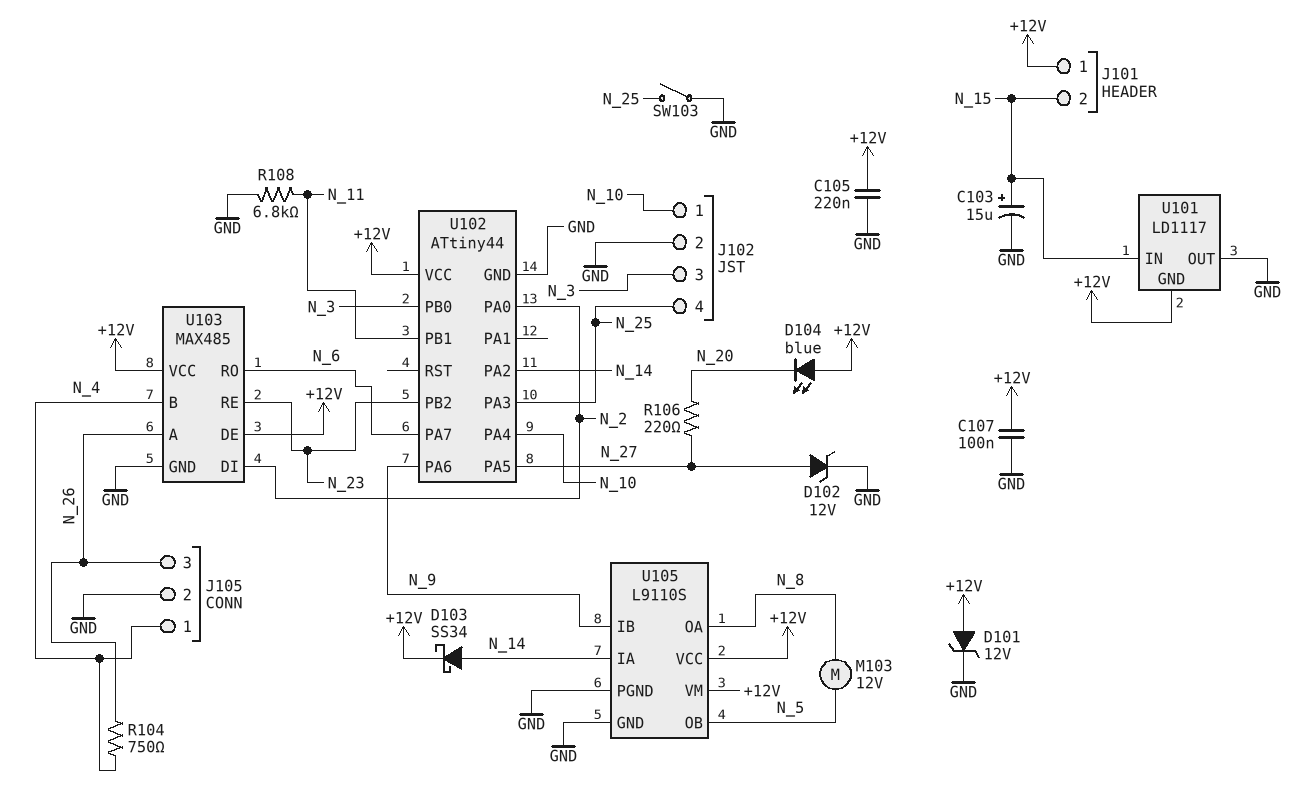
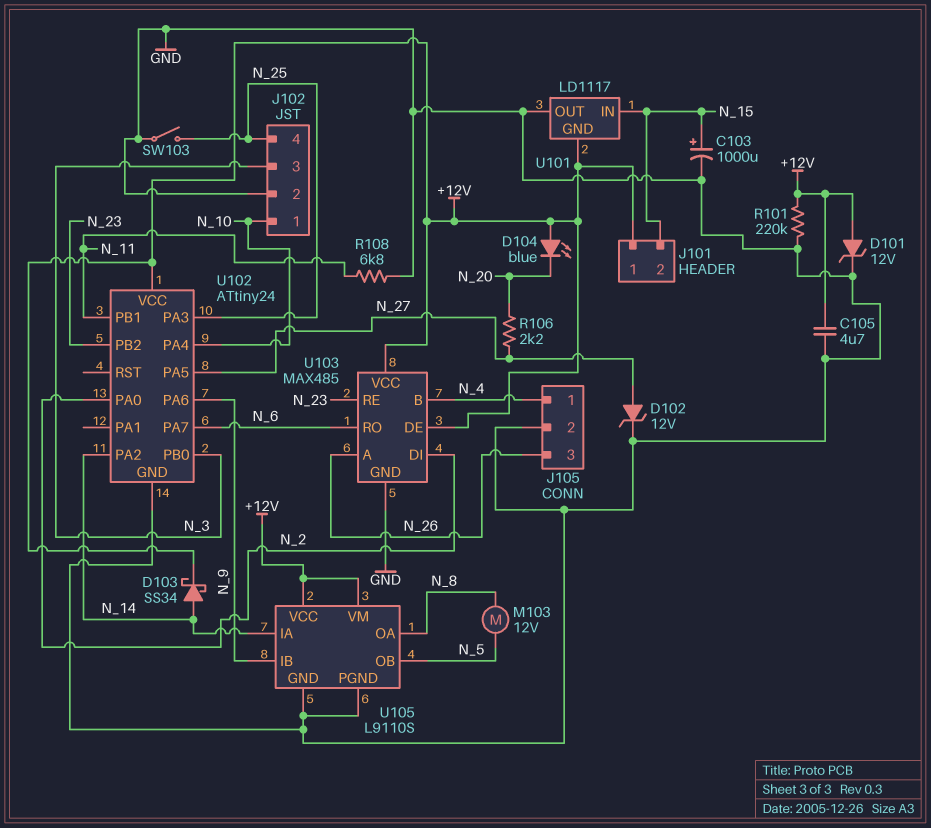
C103: 15uF (plus N_15, minus GND) -> 1000uF (plus N_15, minus GND)
C105: 220nF (+12V, GND) -> 4.7uF (+12V, GND)
C107: 100nF (+12V, GND) -> none
R101: none -> 220k (+12V, GND)
R104: 750 (N_4, N_26) -> none
R106: 220 (N_20, N_27) -> 2.2k (N_20, N_27)
U102: ATtiny44 -> ATtiny24

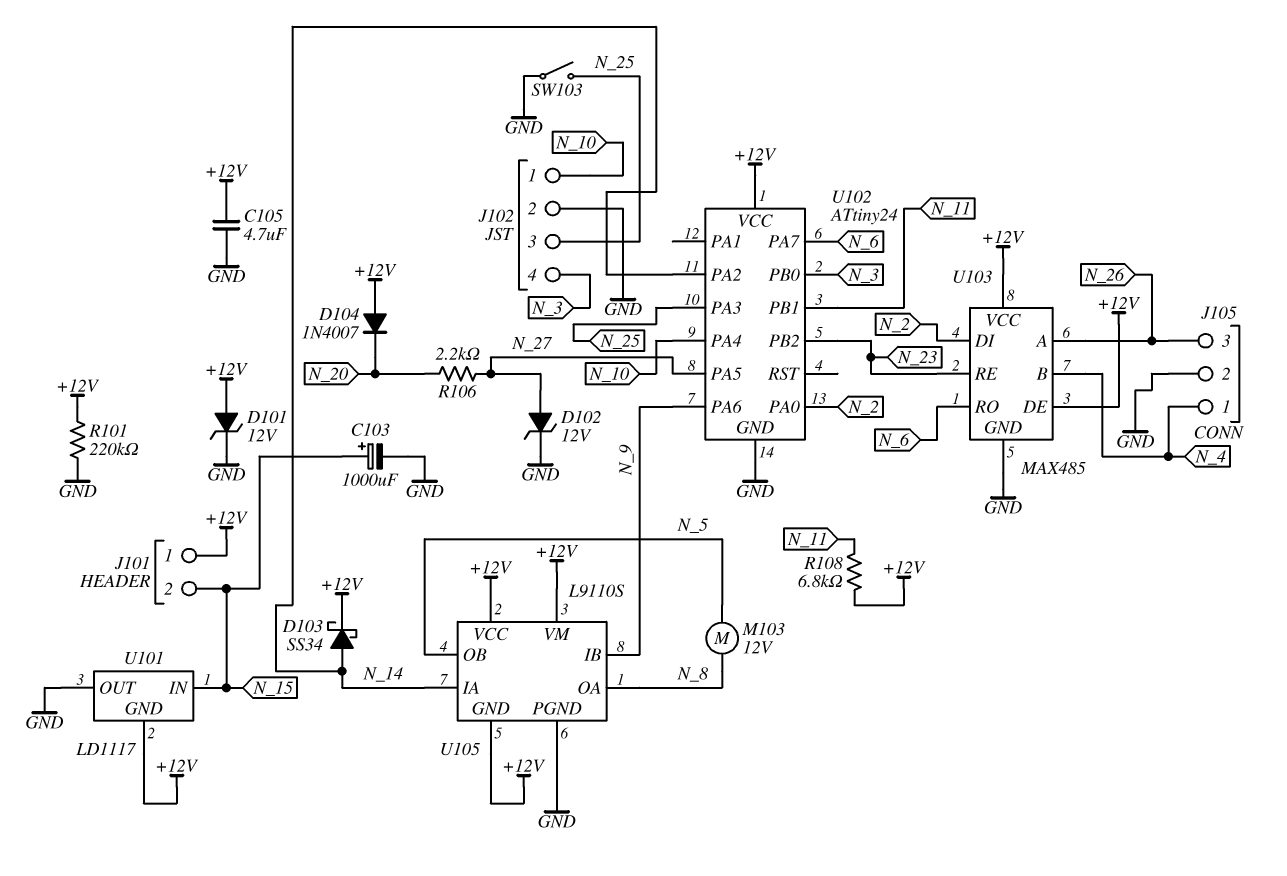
D104: LED blue (A +12V, K N_20) -> diode 1N4007 (A +12V, K N_20)
J102 pin 3: N_3 -> N_25
J102 pin 4: N_25 -> N_3
R108: 6.8k (GND, N_11) -> 6.8k (+12V, N_11)
U105 pin GND: GND -> +12V

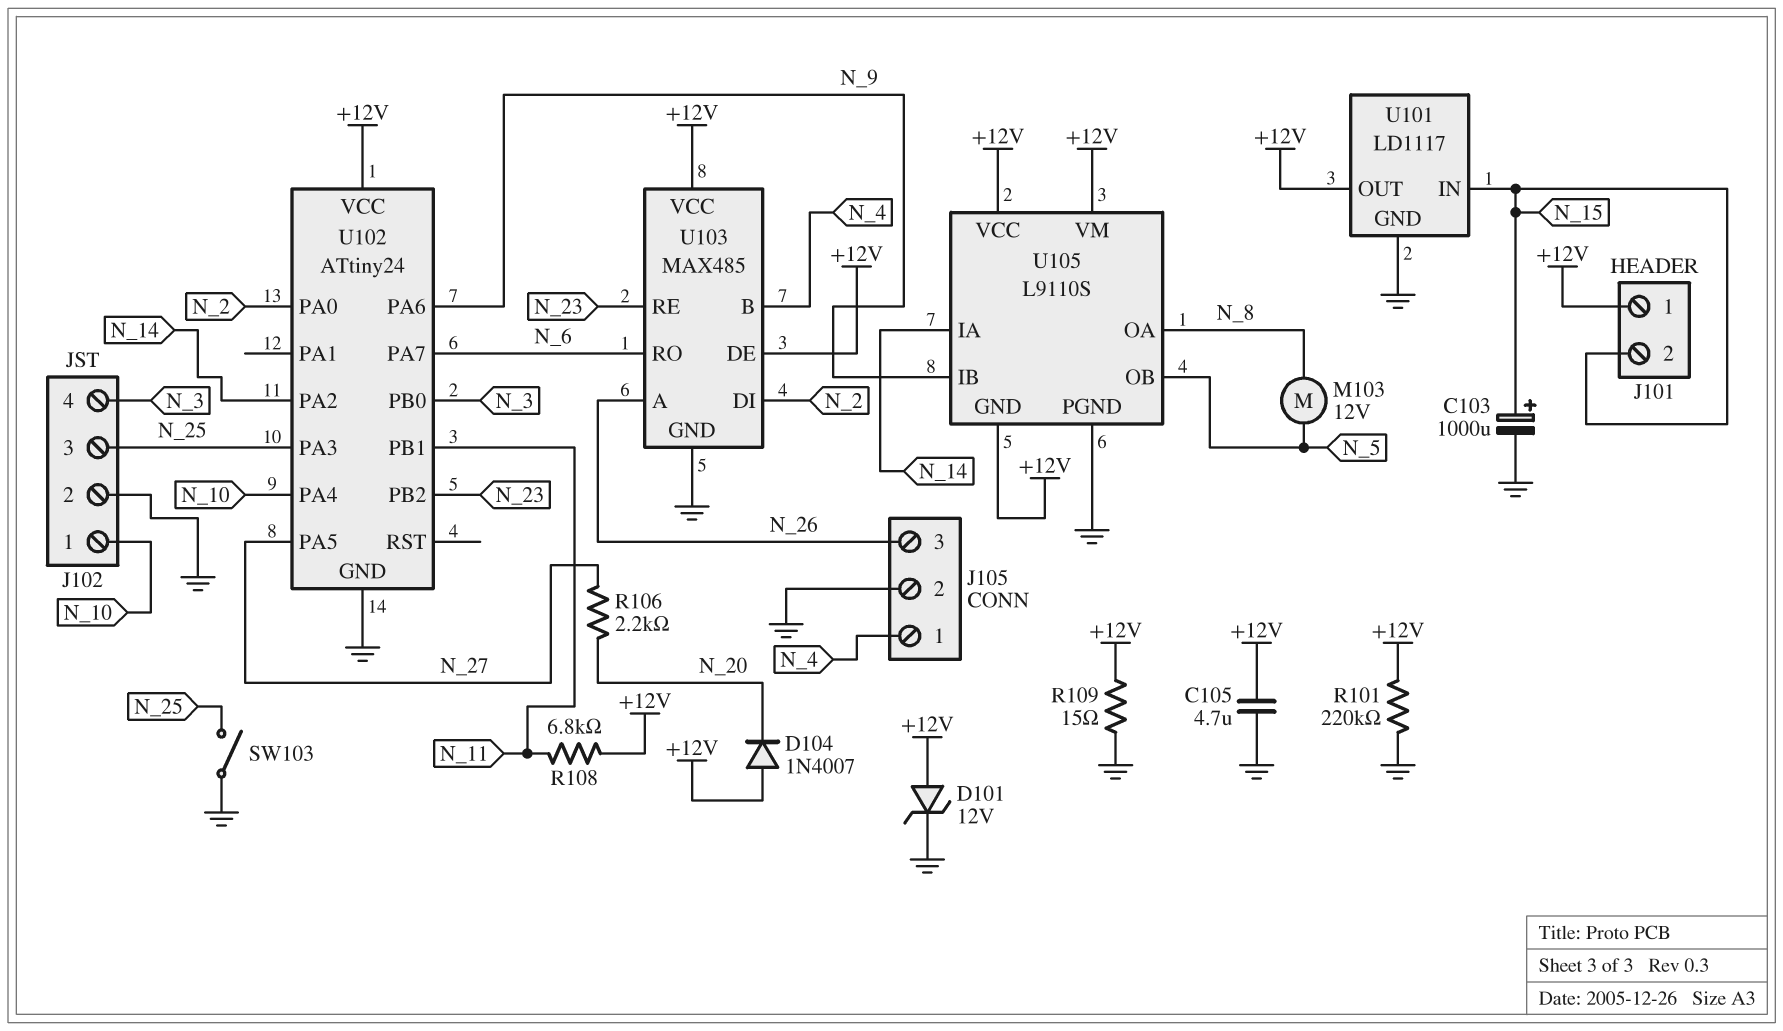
D102: zener 12V (A N_27, K GND) -> none
D103: schottky SS34 (A N_14, K +12V) -> none
R109: none -> 15 (+12V, GND)
U101 pin GND: +12V -> GND
U101 pin OUT: GND -> +12V

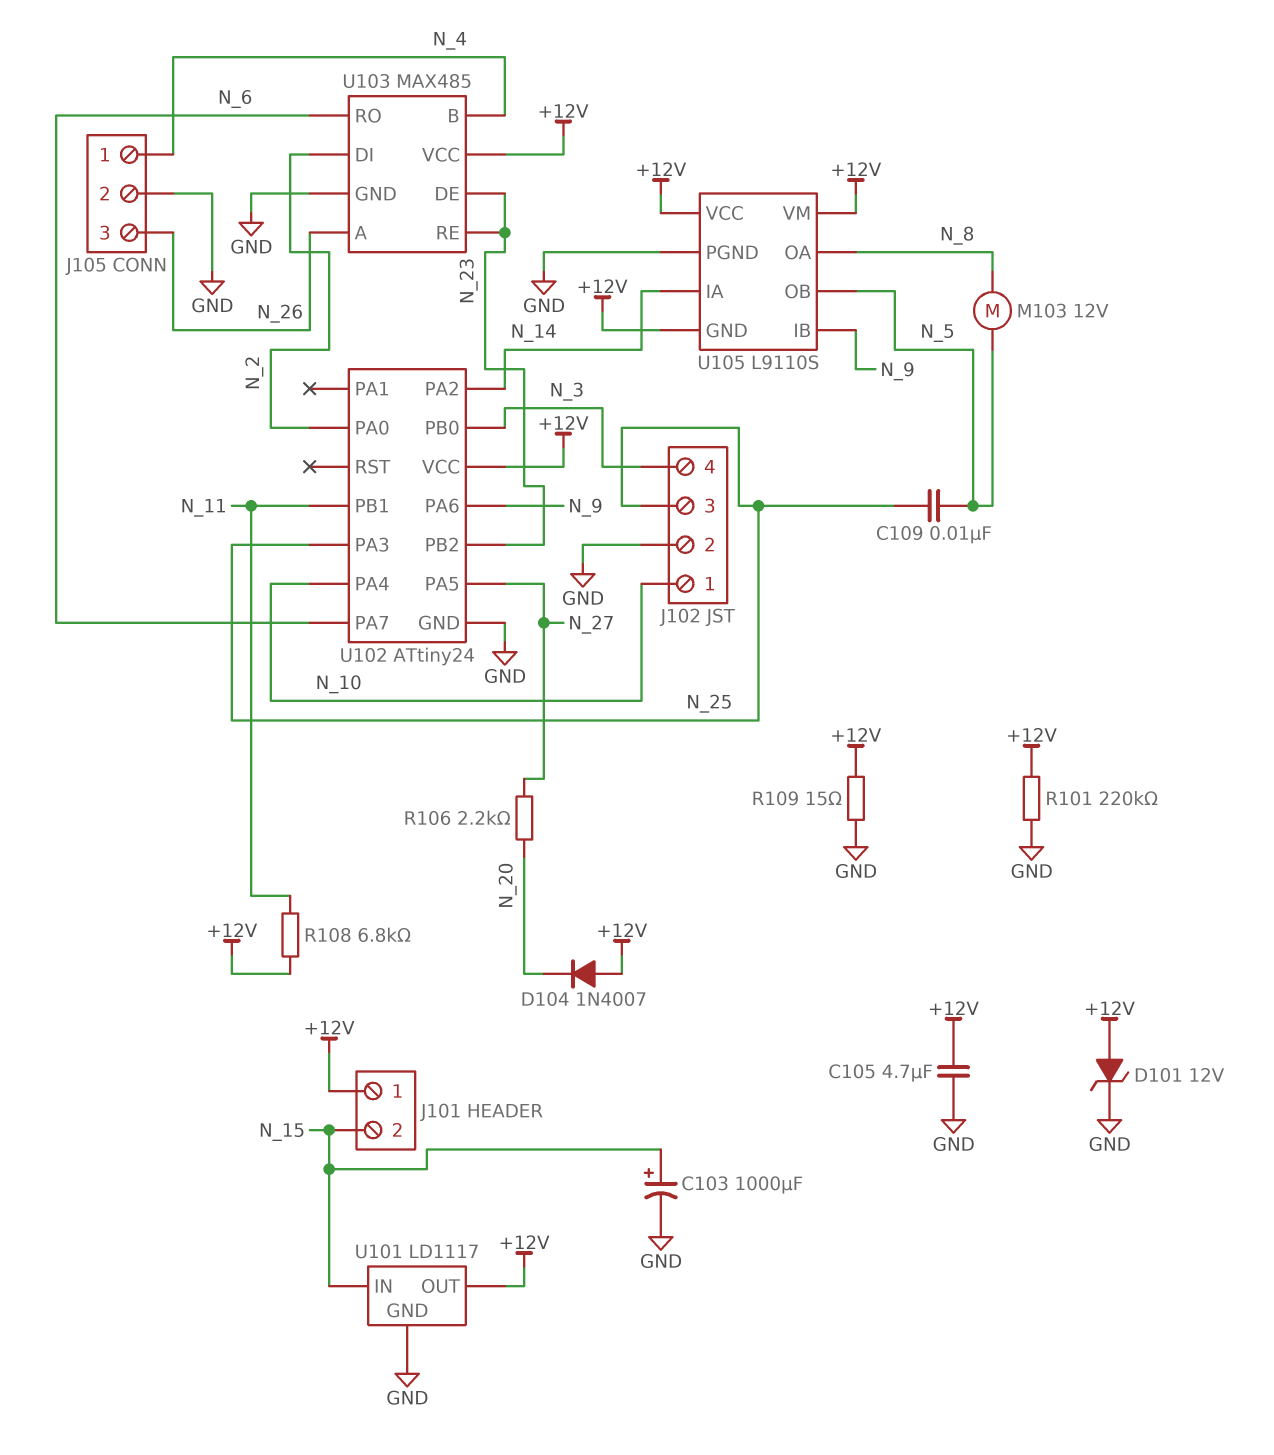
C109: none -> 10nF (N_5, N_25)
SW103: switch (GND, N_25) -> none
U103 pin DE: +12V -> N_23

